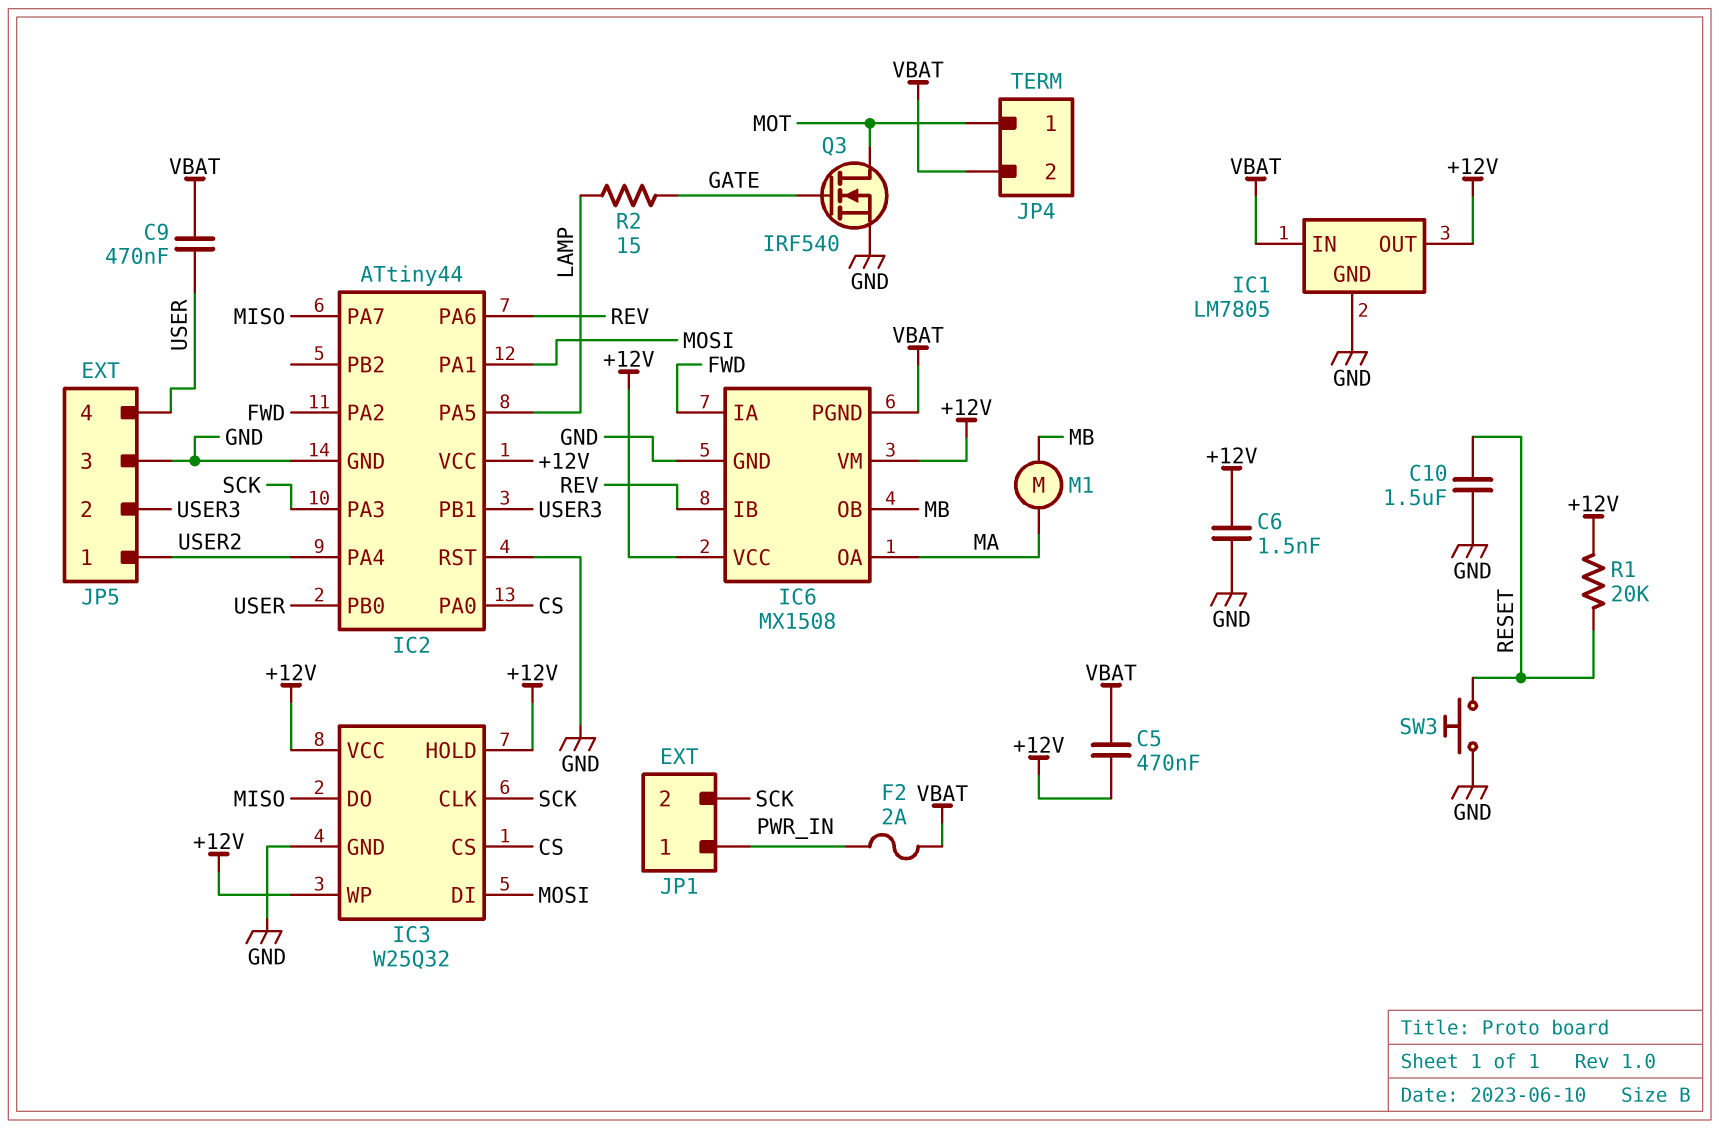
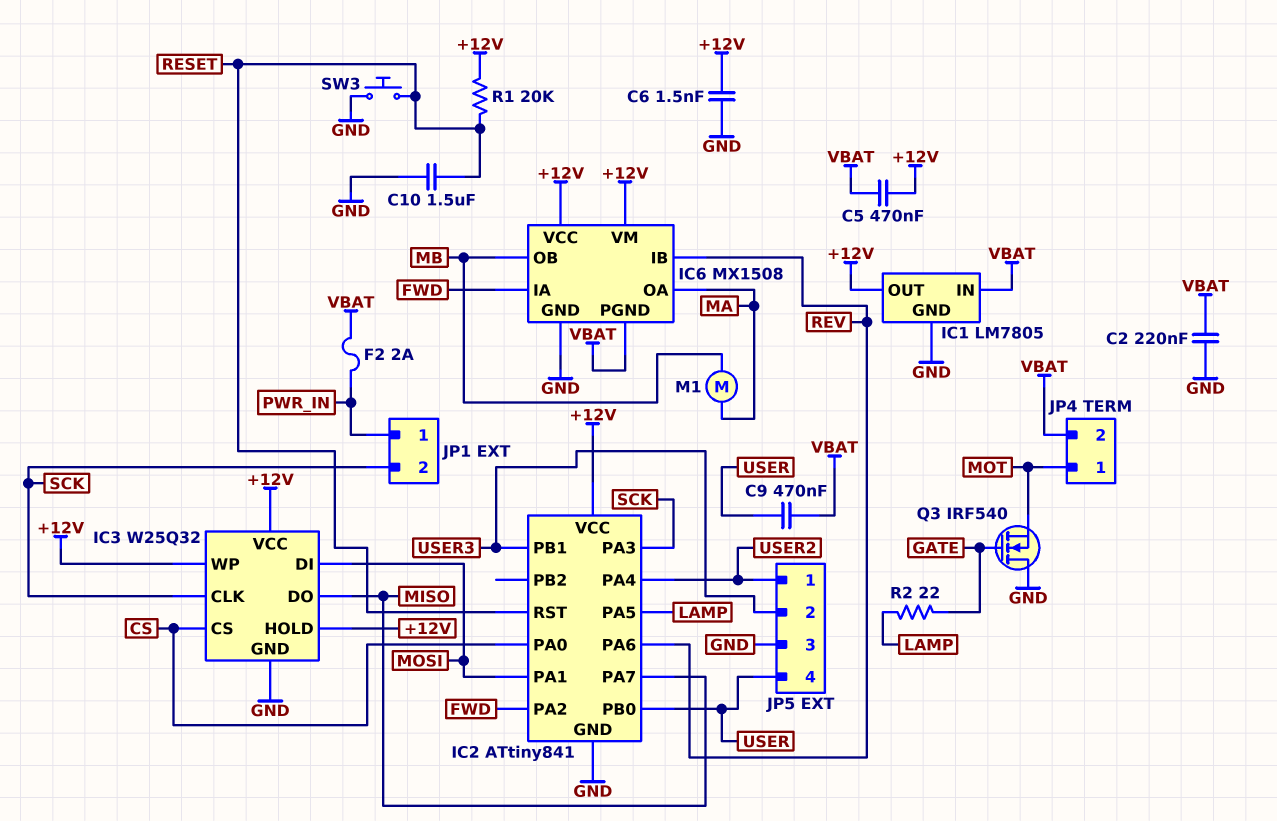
C2: none -> 220nF (GND, VBAT)
IC2: ATtiny44 -> ATtiny841
IC2 pin RST: GND -> RESET
Q3: NMOS IRF540 (G GATE, D MOT, S GND) -> NMOS IRF540 (G GATE, D GND, S MOT)
R2: 15 (GATE, LAMP) -> 22 (GATE, LAMP)

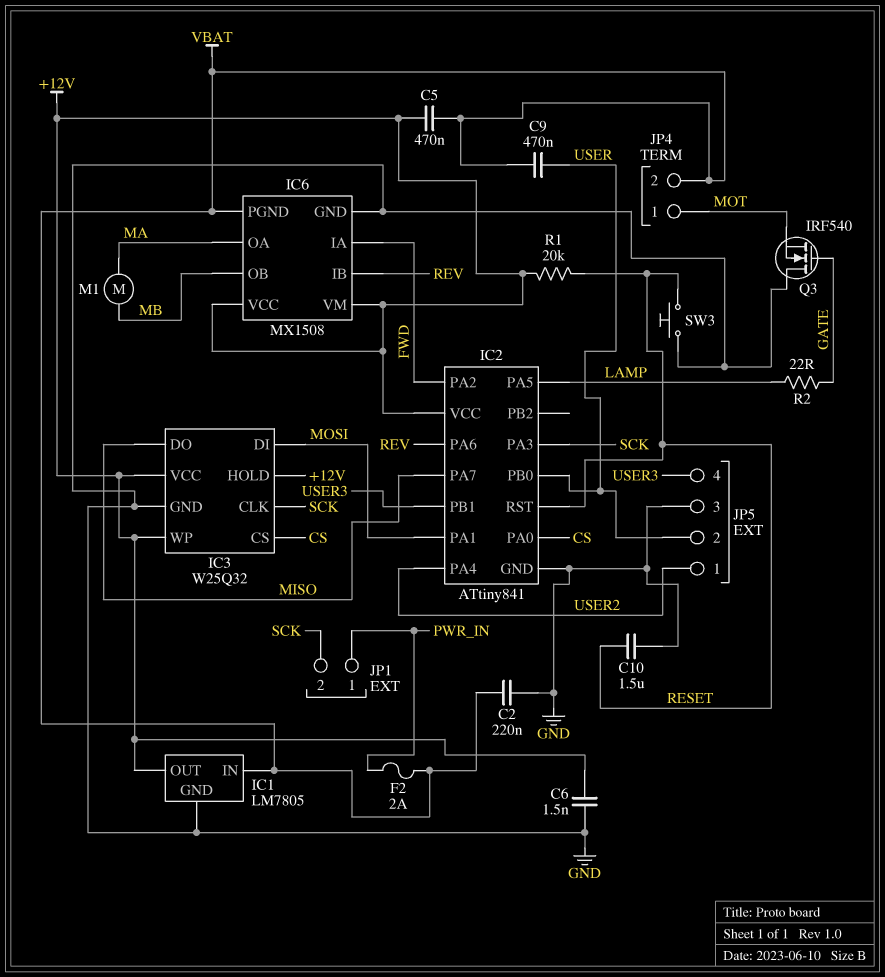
JP5 pin 2: USER3 -> USER
JP5 pin 4: USER -> USER3

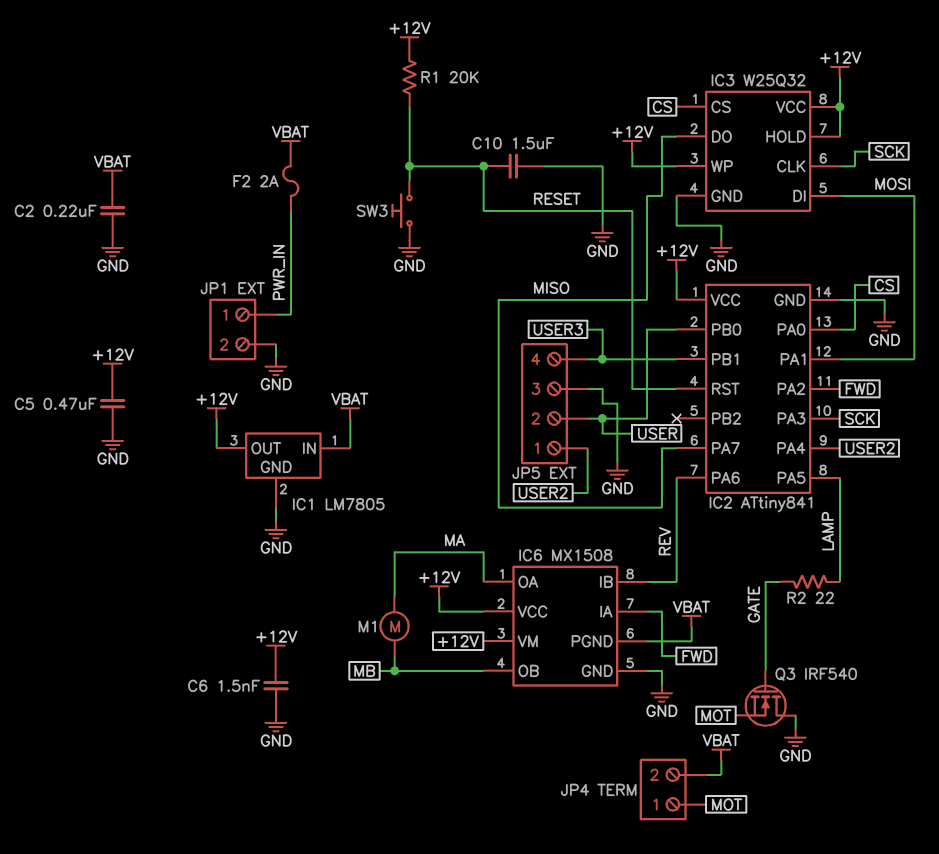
C5: 470nF (+12V, VBAT) -> 470nF (+12V, GND)
C9: 470nF (USER, VBAT) -> none
JP1 pin 2: SCK -> GND

